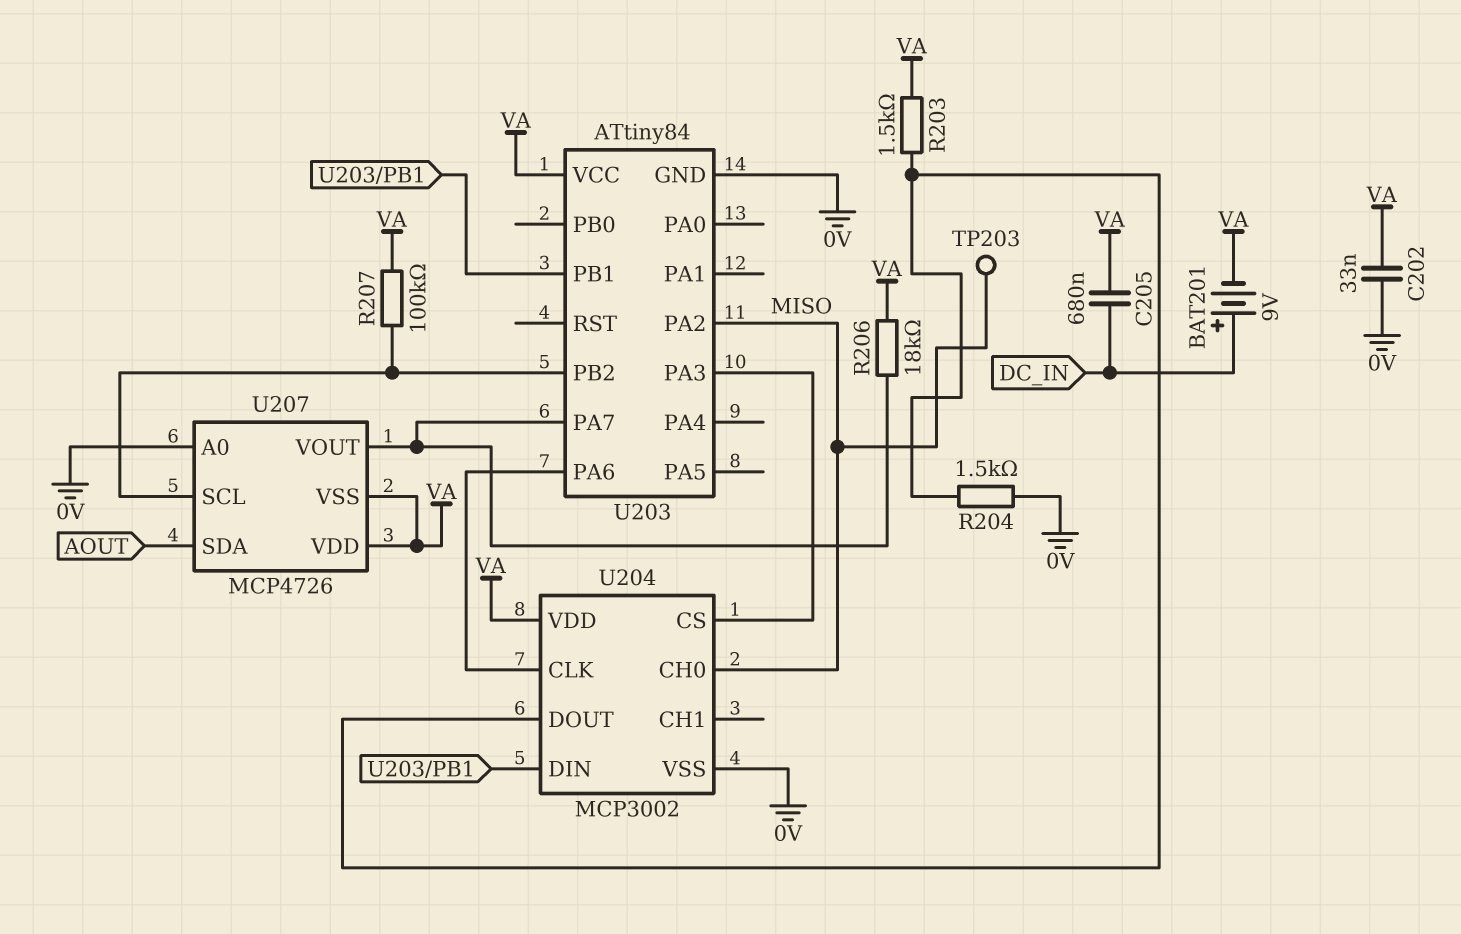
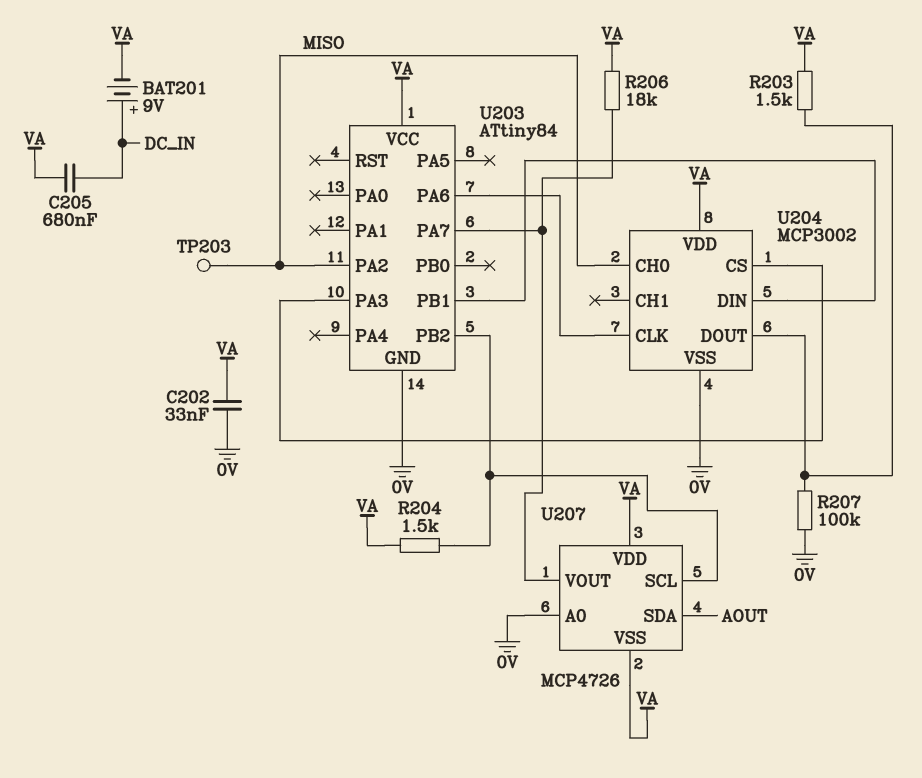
R204: 1.5k (0V, U204/DOUT) -> 1.5k (U203/PB2, VA)
R207: 100k (U203/PB2, VA) -> 100k (0V, U204/DOUT)

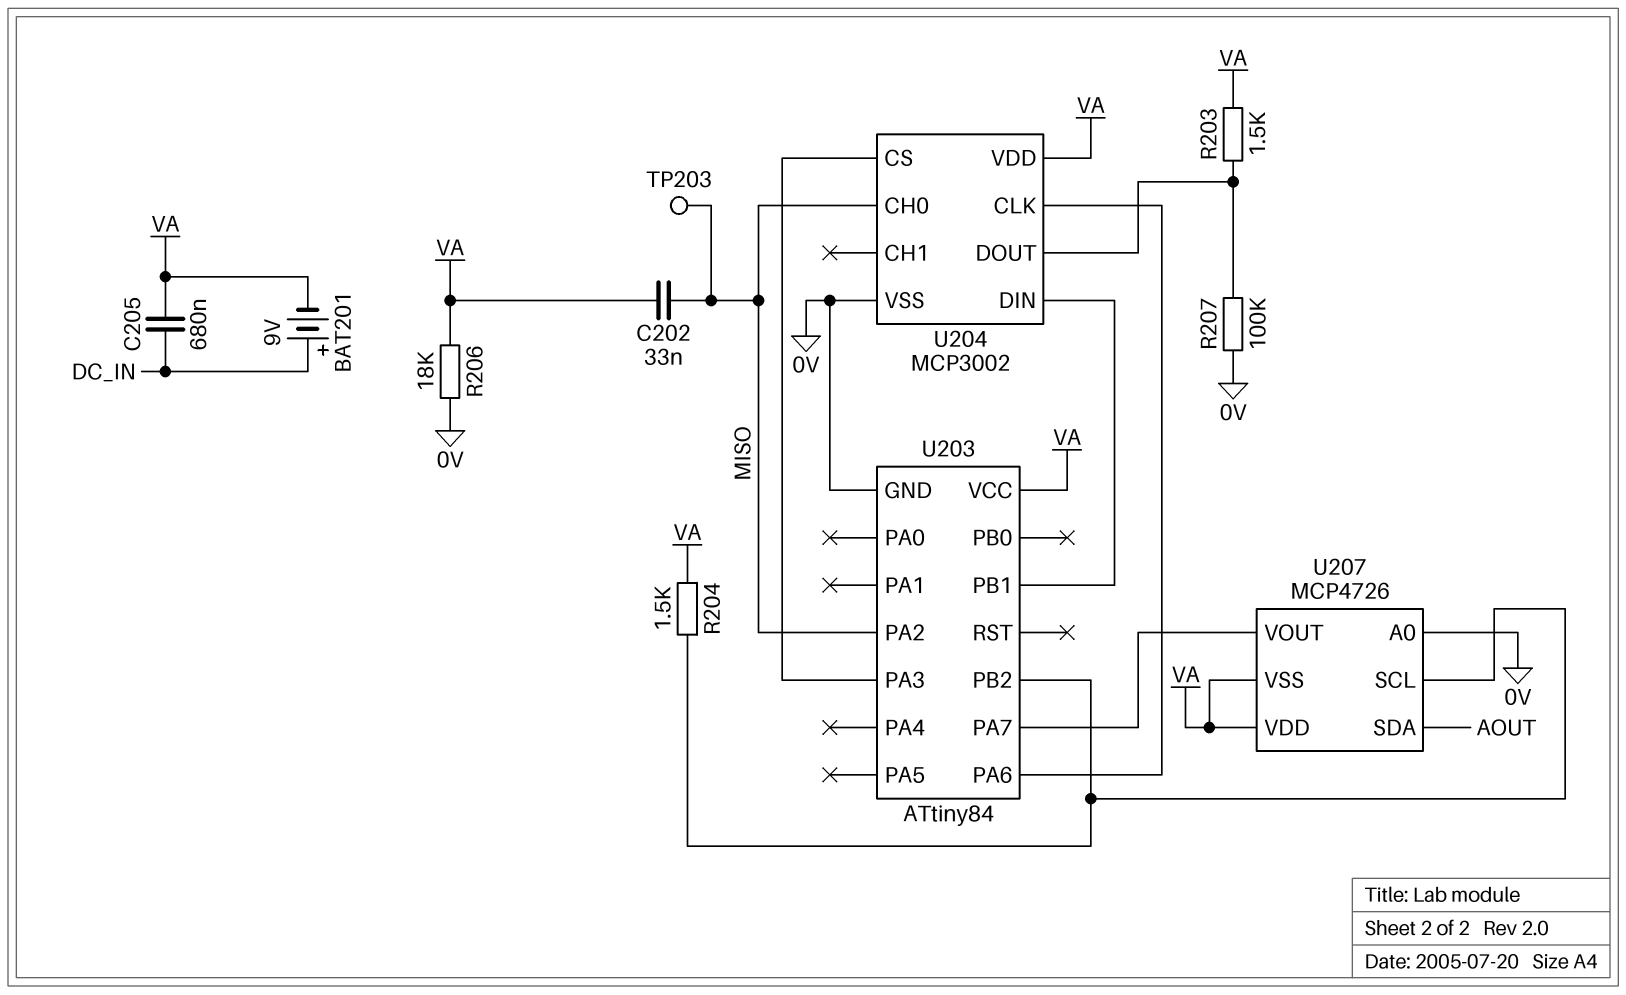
C202: 33nF (0V, VA) -> 33nF (MISO, VA)
R206: 18k (U203/PA7, VA) -> 18k (0V, VA)

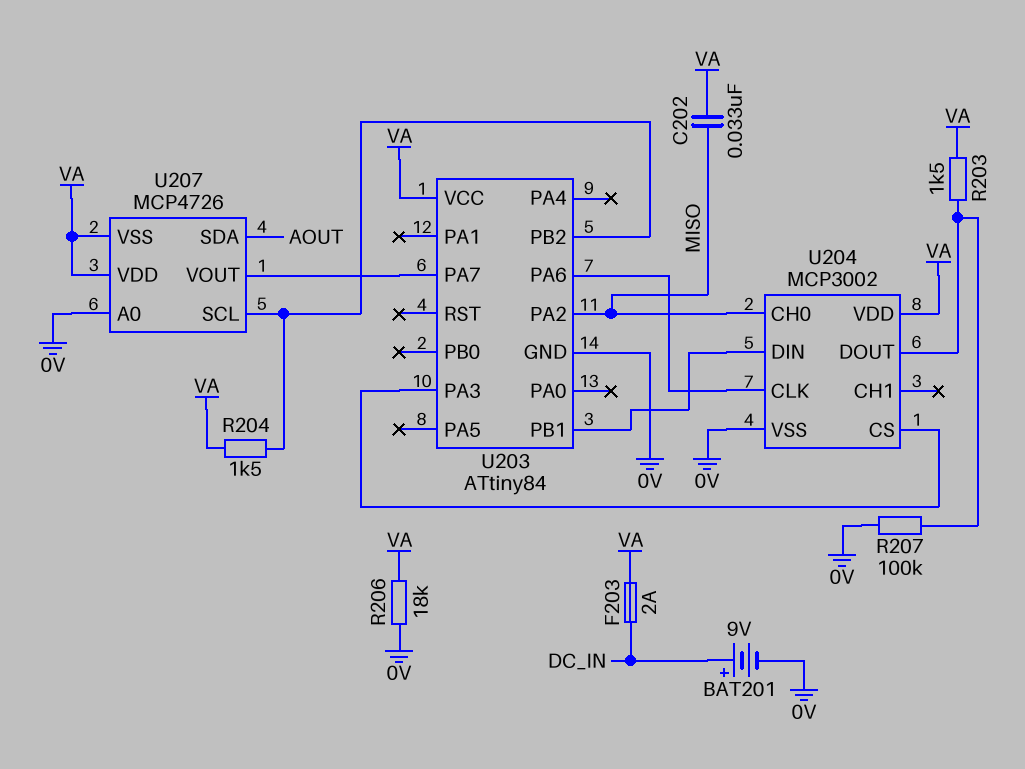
BAT201: 9V (plus DC_IN, minus VA) -> 9V (plus DC_IN, minus 0V)
C205: 680nF (DC_IN, VA) -> none
F203: none -> 2A (DC_IN, VA)
TP203: test point (MISO) -> none

